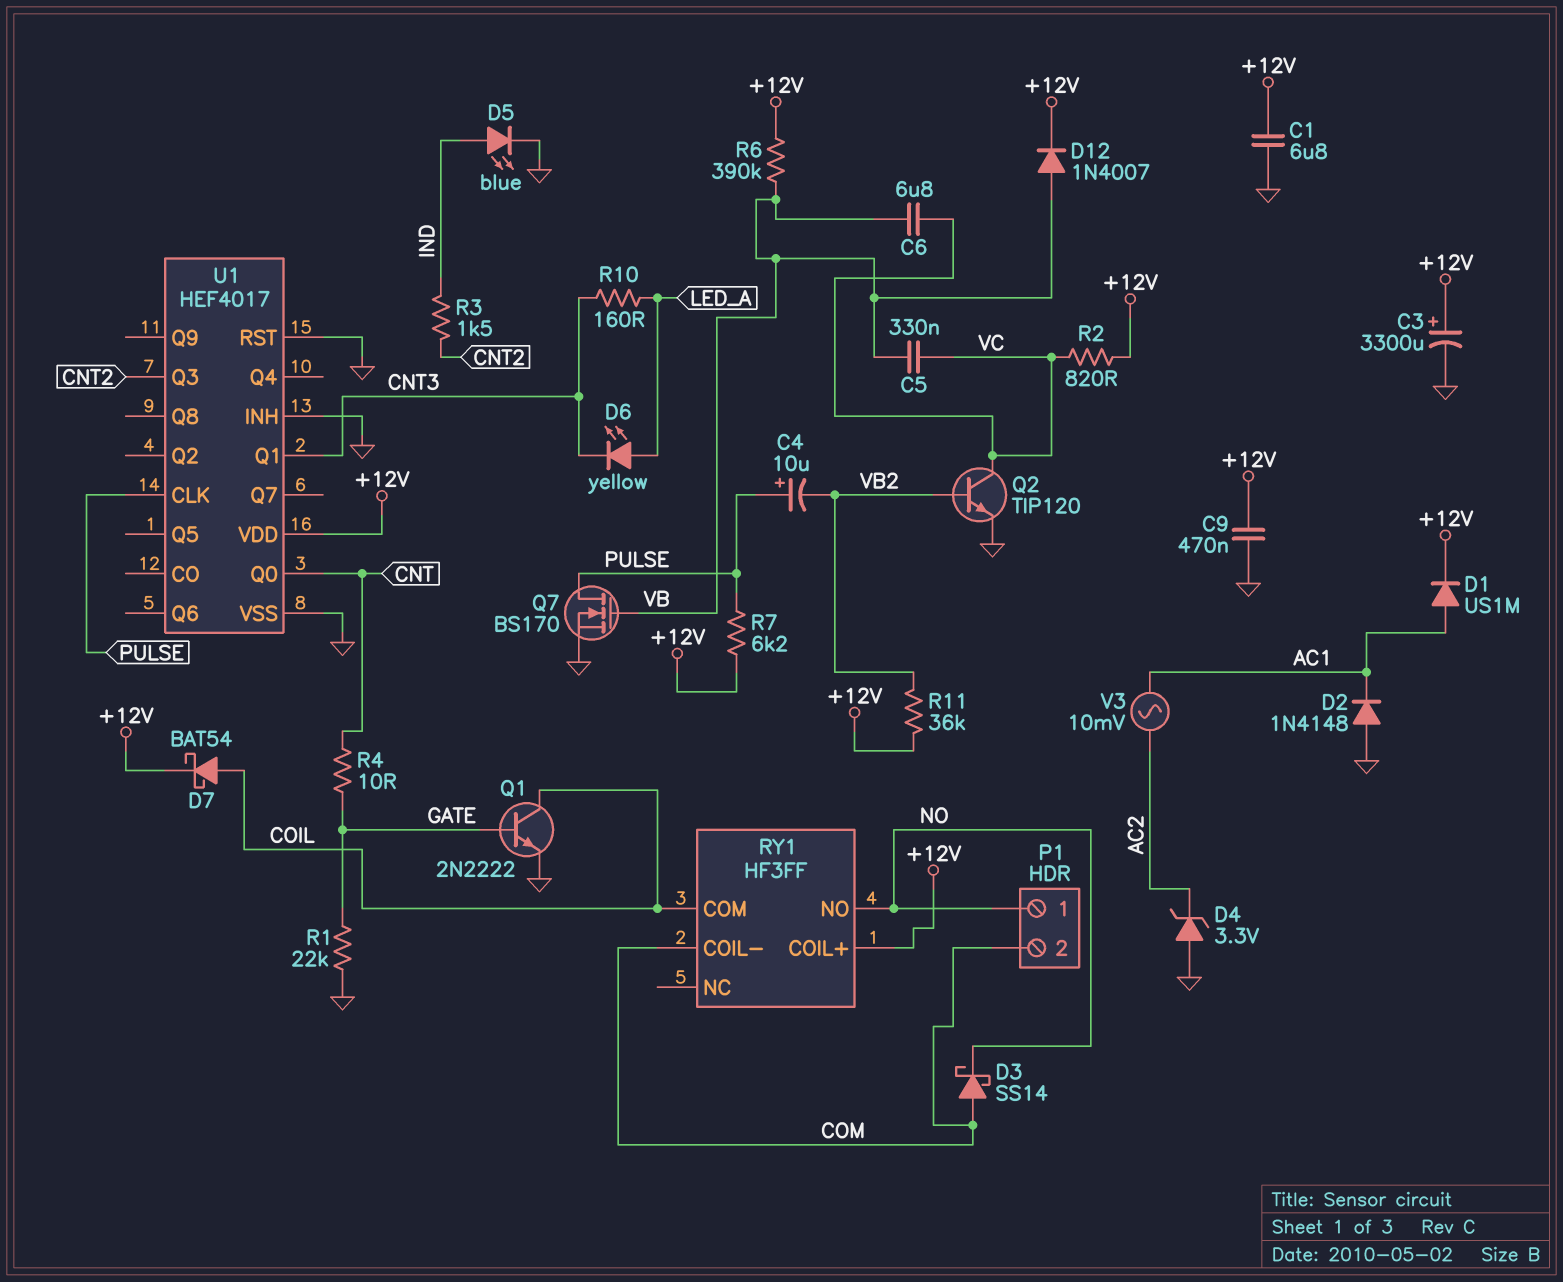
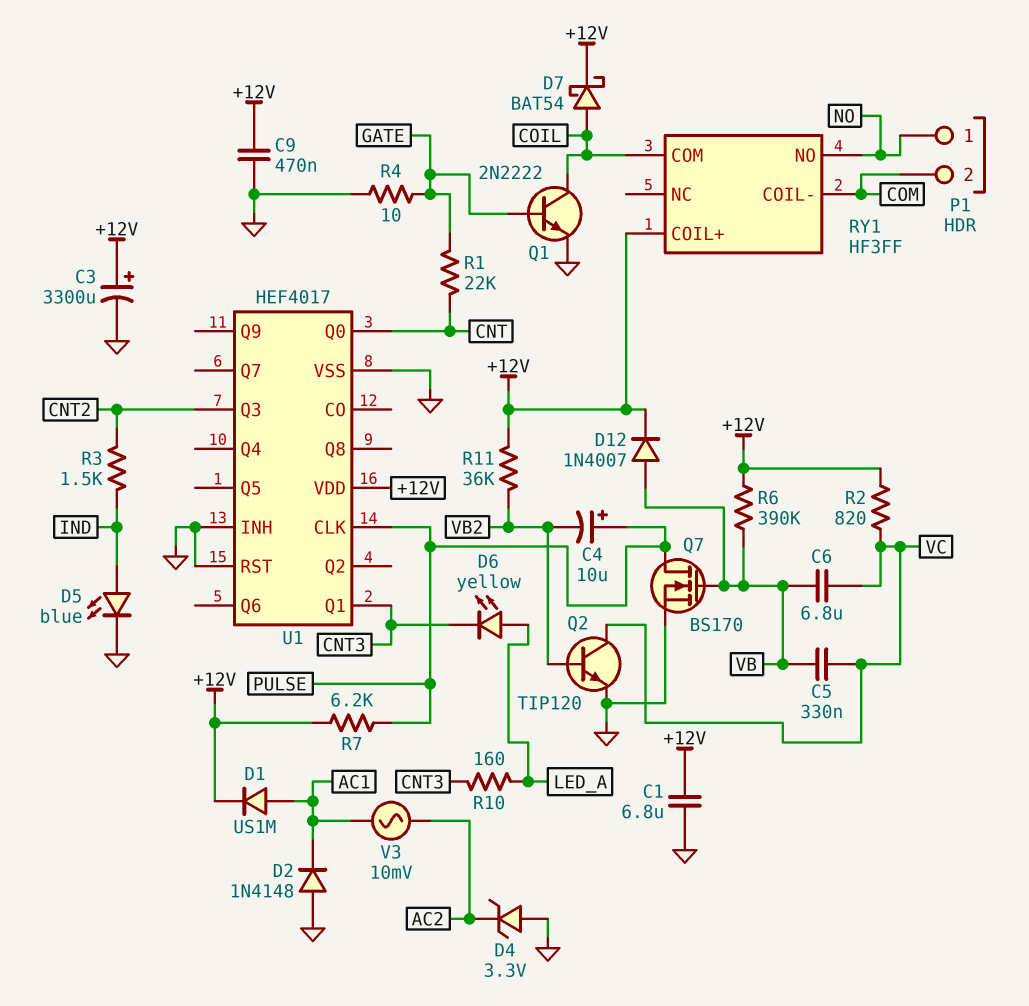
D3: schottky SS14 (A COM, K NO) -> none
R1: 22k (GATE, GND) -> 22k (CNT, GATE)
R4: 10 (CNT, GATE) -> 10 (GATE, GND)

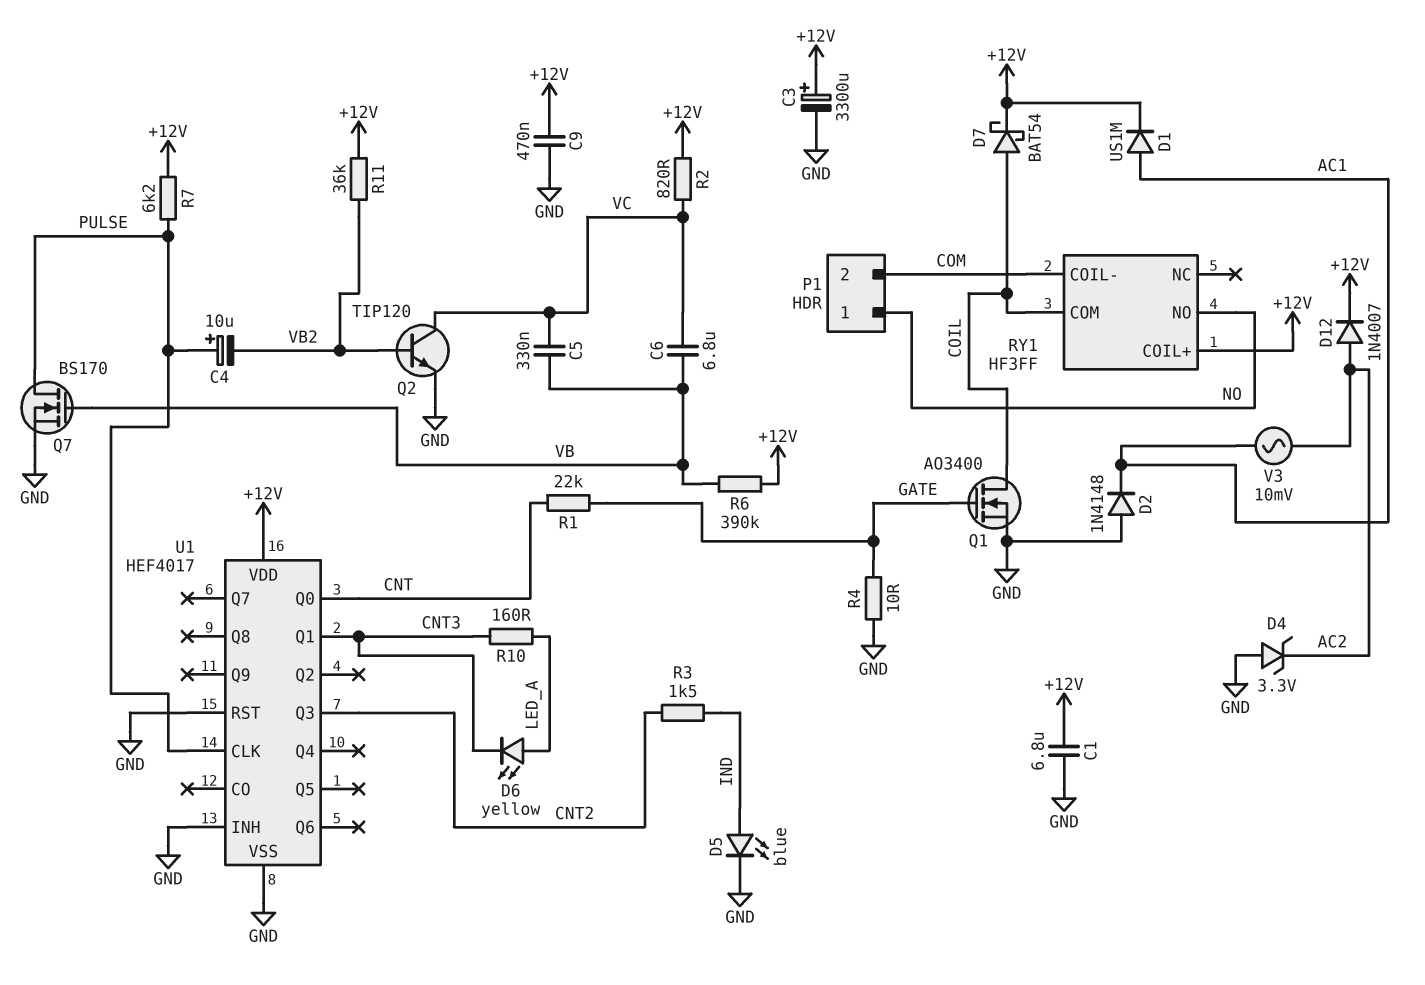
D12: diode 1N4007 (A VB, K +12V) -> diode 1N4007 (A AC2, K +12V)
Q1: NPN 2N2222 (B GATE, C COIL, E GND) -> NMOS AO3400 (G GATE, D COIL, S GND)

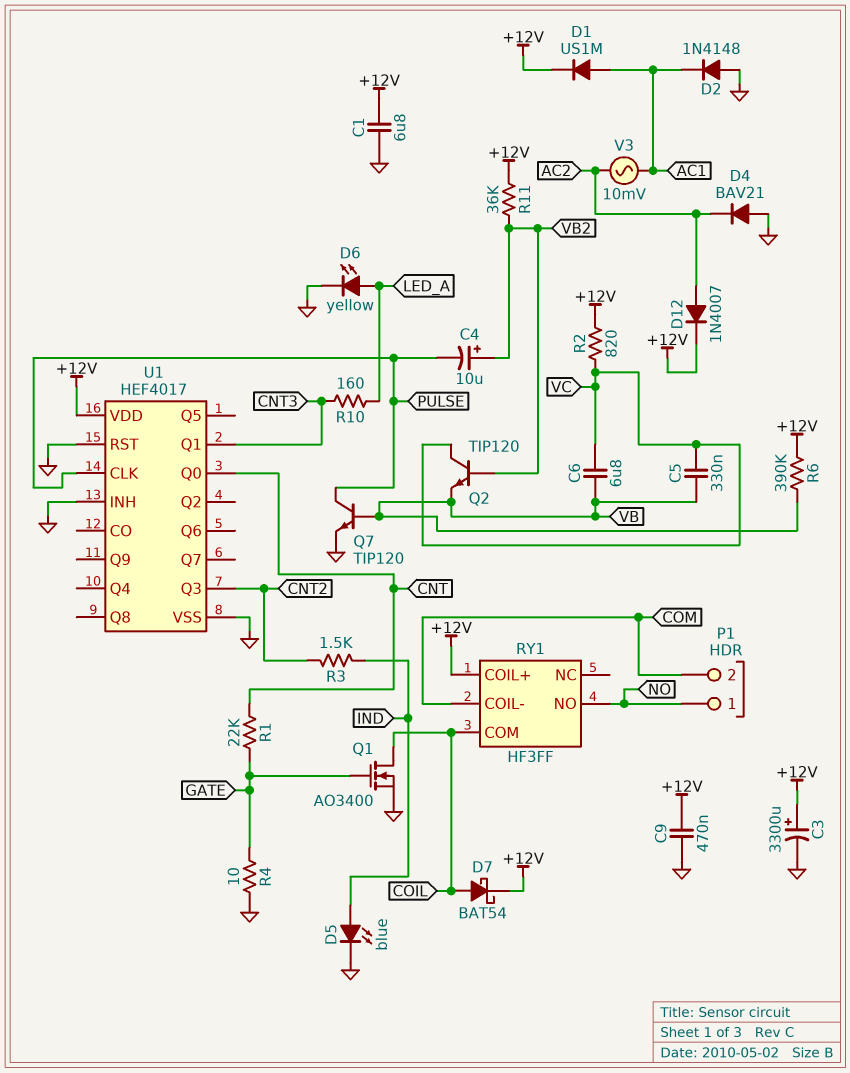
C4: 10uF (plus PULSE, minus VB2) -> 10uF (plus VB2, minus PULSE)
D4: zener 3.3V (A GND, K AC2) -> diode BAV21 (A GND, K AC2)
D6: LED yellow (A LED_A, K CNT3) -> LED yellow (A LED_A, K GND)
Q2: NPN TIP120 (B VB2, C VC, E GND) -> NPN TIP120 (B VB2, C VC, E VB)
Q7: NMOS BS170 (G VB, D PULSE, S GND) -> NPN TIP120 (B VB, C PULSE, E GND)
R7: 6.2k (+12V, PULSE) -> none

